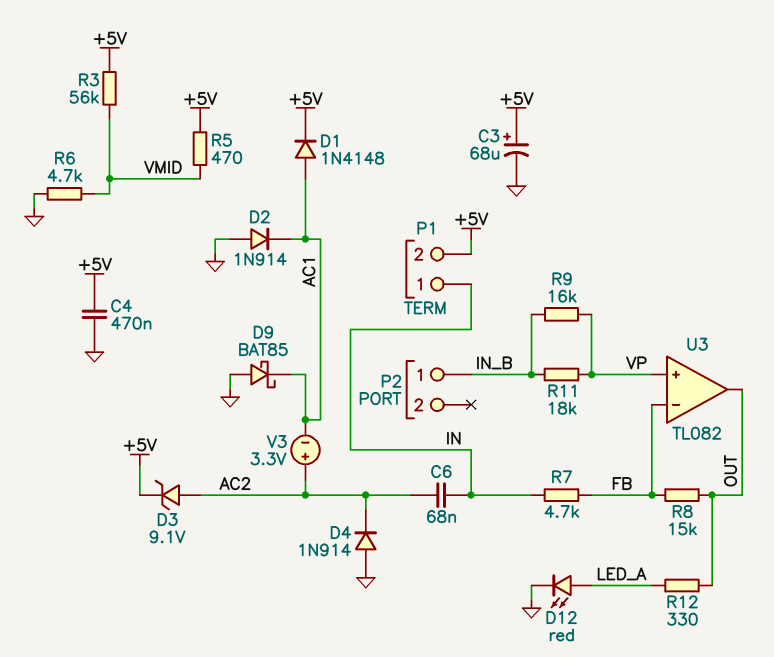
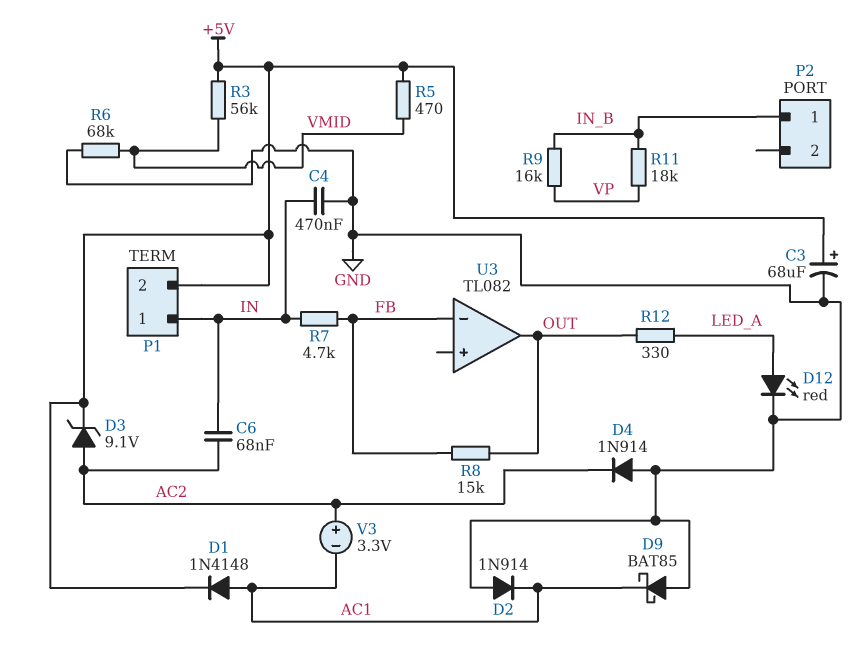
C4: 470nF (+5V, GND) -> 470nF (GND, IN)
R6: 4.7k (GND, VMID) -> 68k (GND, VMID)
U3 pin in+: VP -> none

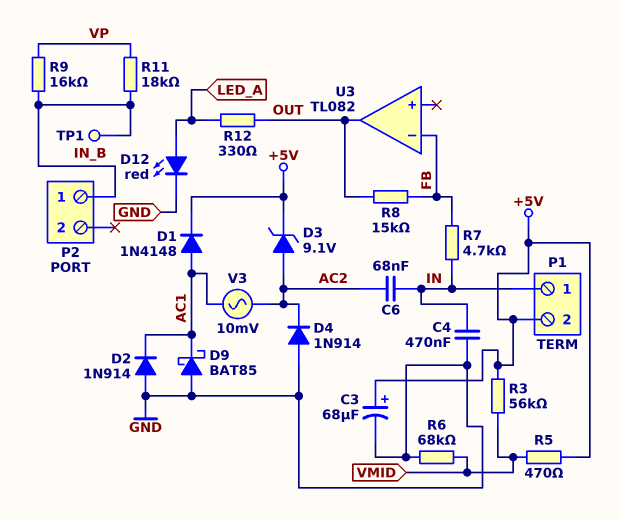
TP1: none -> test point (IN_B)
V3: 3.3V (plus AC2, minus AC1) -> AC 10mV (AC1, AC2)

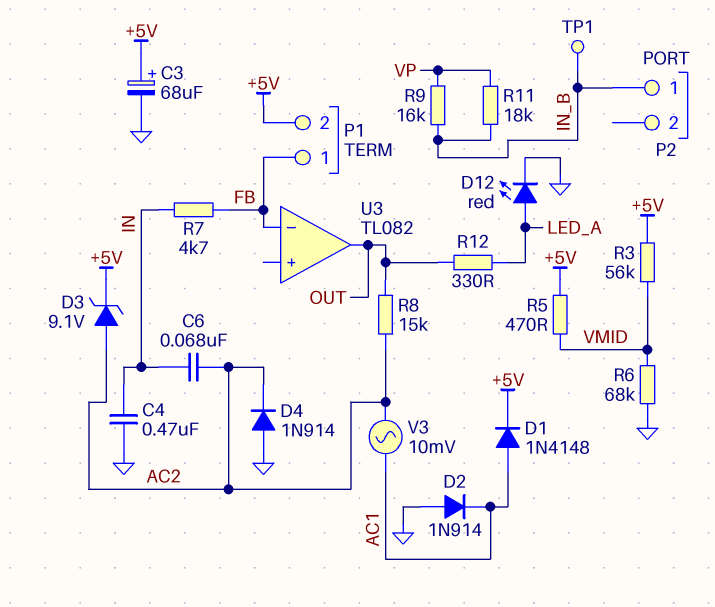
D9: schottky BAT85 (A GND, K AC1) -> none
P1 pin 1: IN -> FB
R8: 15k (FB, OUT) -> 15k (AC2, OUT)

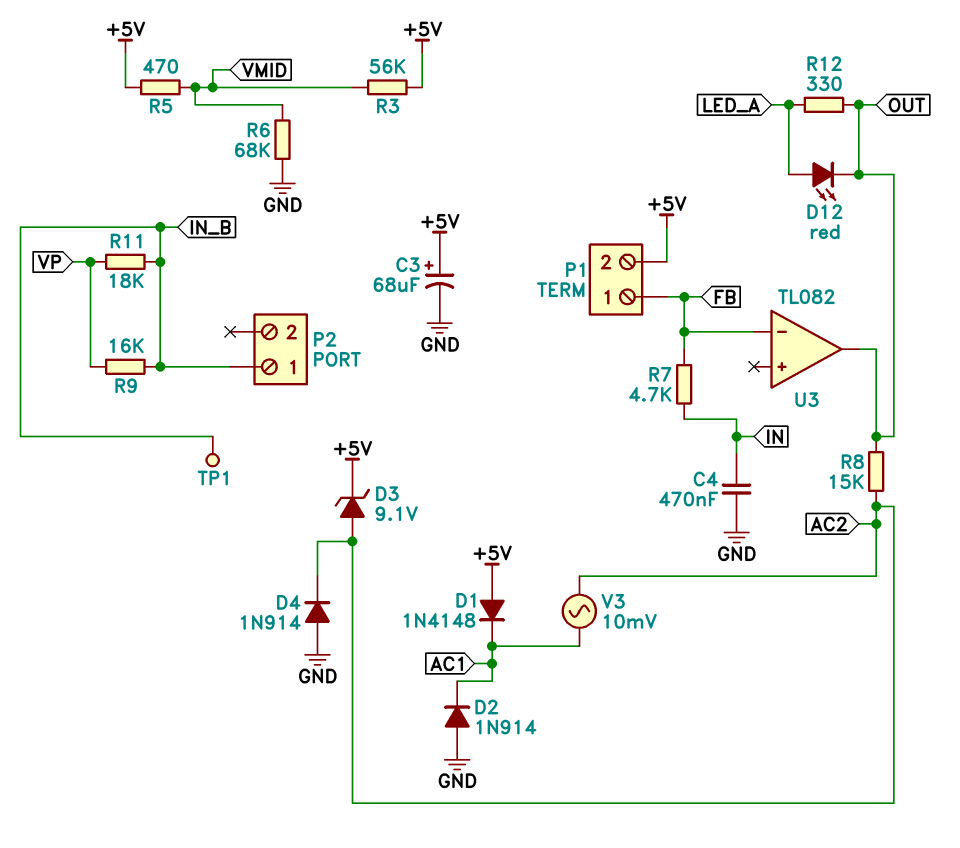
C6: 68nF (AC2, IN) -> none
D1: diode 1N4148 (A AC1, K +5V) -> diode 1N4148 (A +5V, K AC1)
D12: LED red (A LED_A, K GND) -> LED red (A LED_A, K OUT)

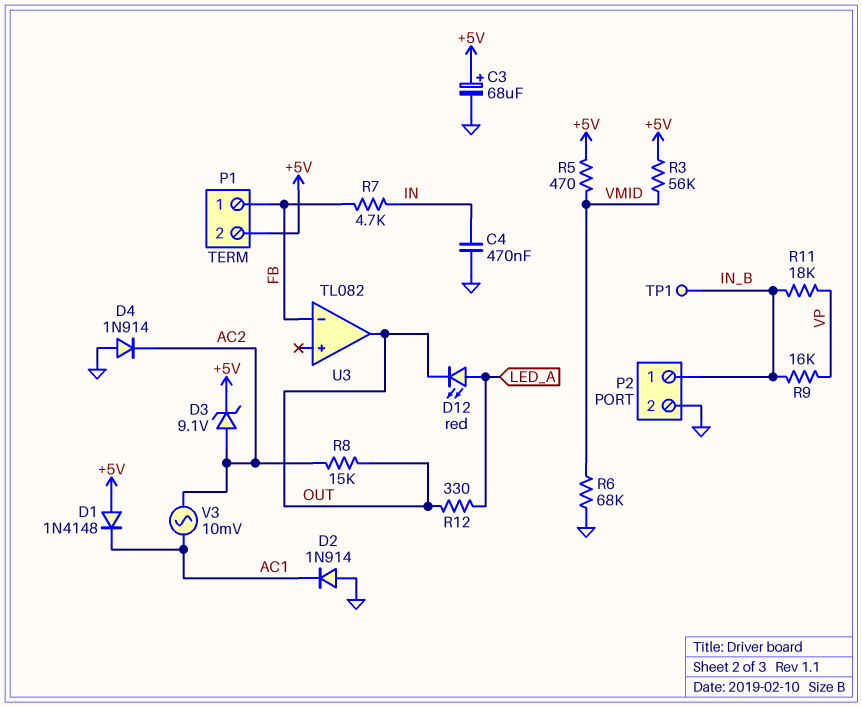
P2 pin 2: none -> GND

